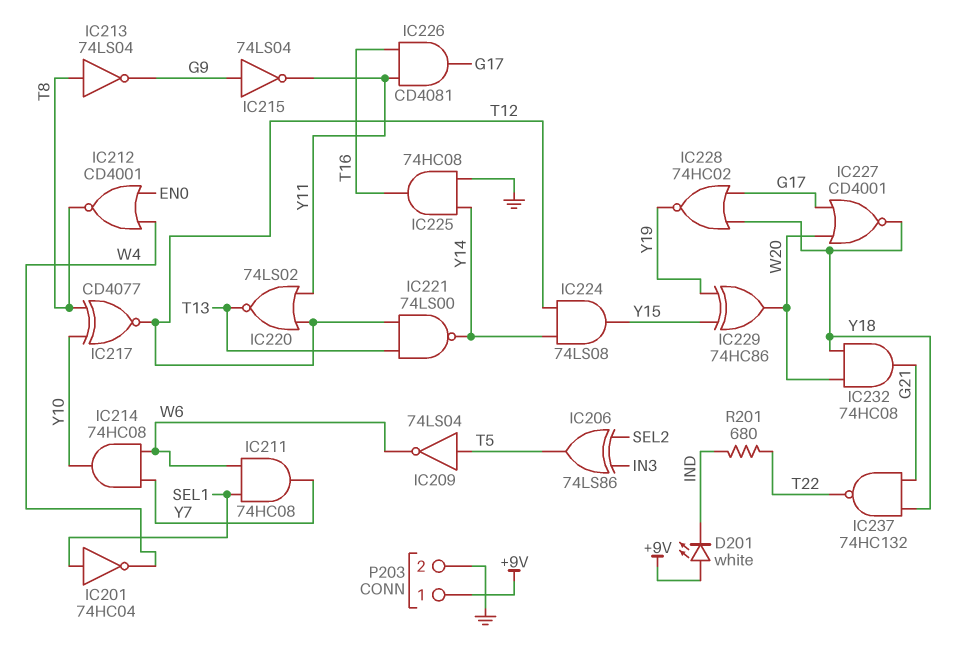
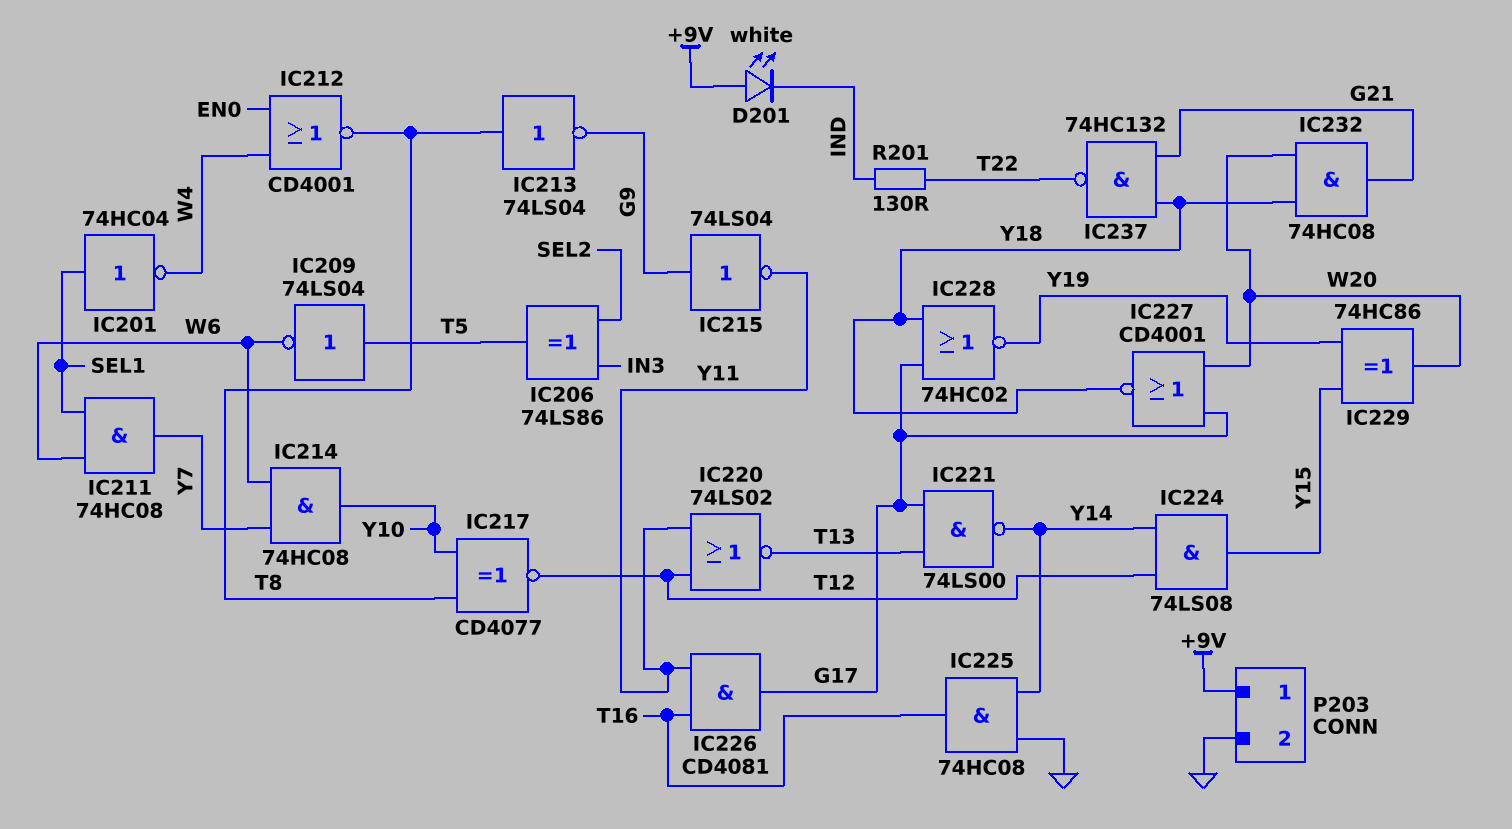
IC221: NAND 74LS00 (in T12, in T13, out Y14) -> NAND 74LS00 (in G17, in T13, out Y14)
R201: 680 (IND, T22) -> 130 (IND, T22)

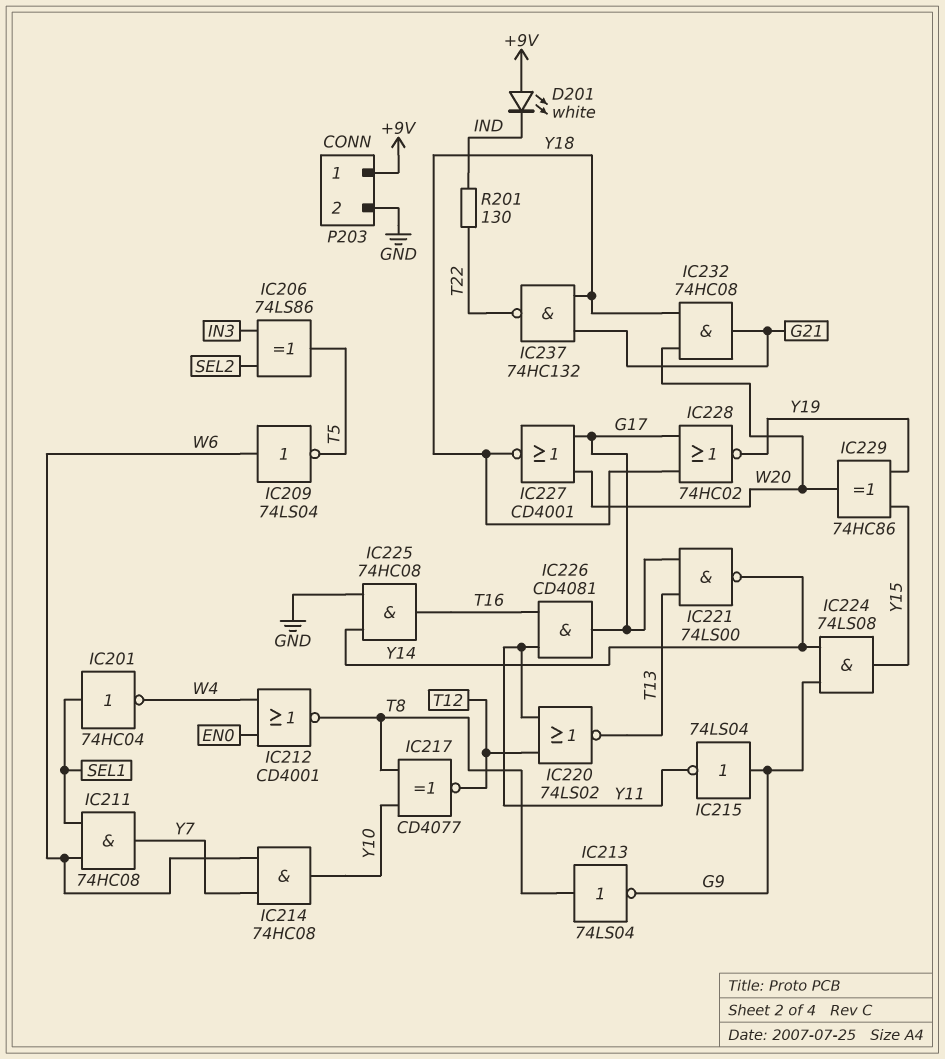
IC209: NOT 74LS04 (in T5, out W6) -> NOT 74LS04 (in W6, out T5)
IC224: AND 74LS08 (in T12, in Y14, out Y15) -> AND 74LS08 (in G9, in Y14, out Y15)

